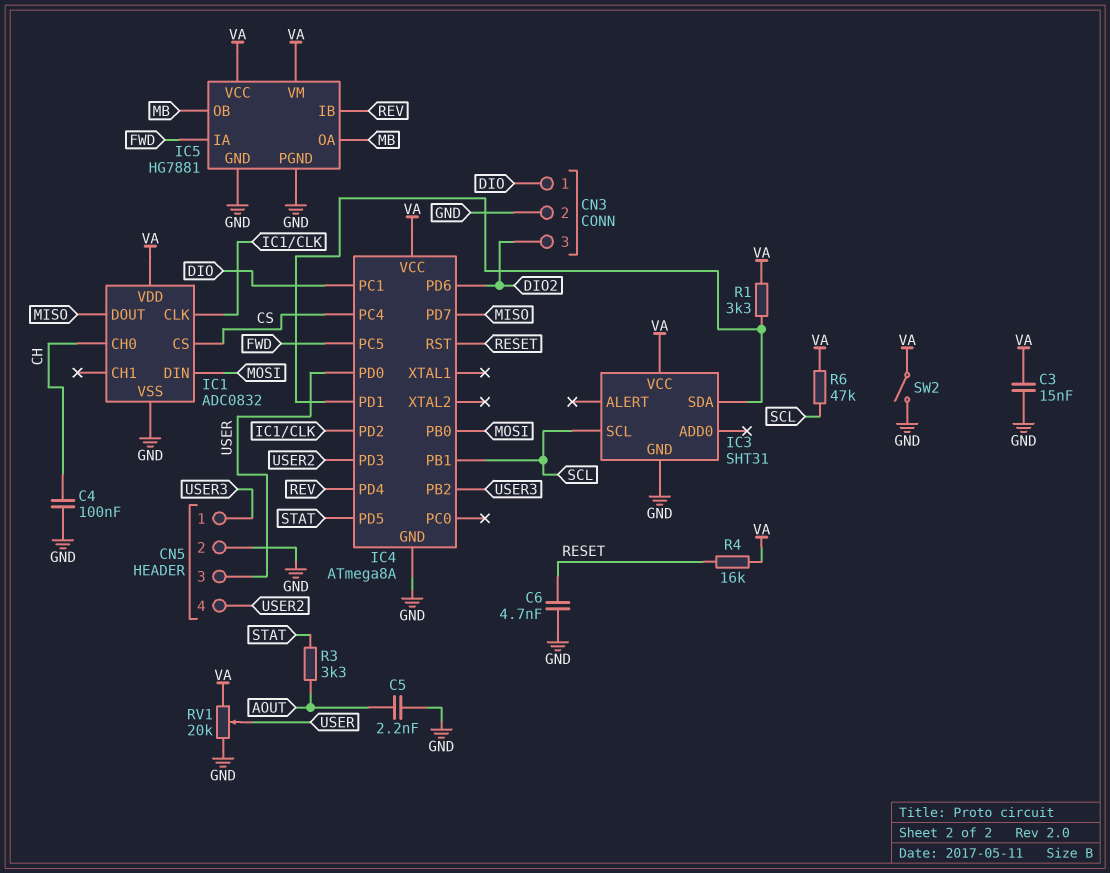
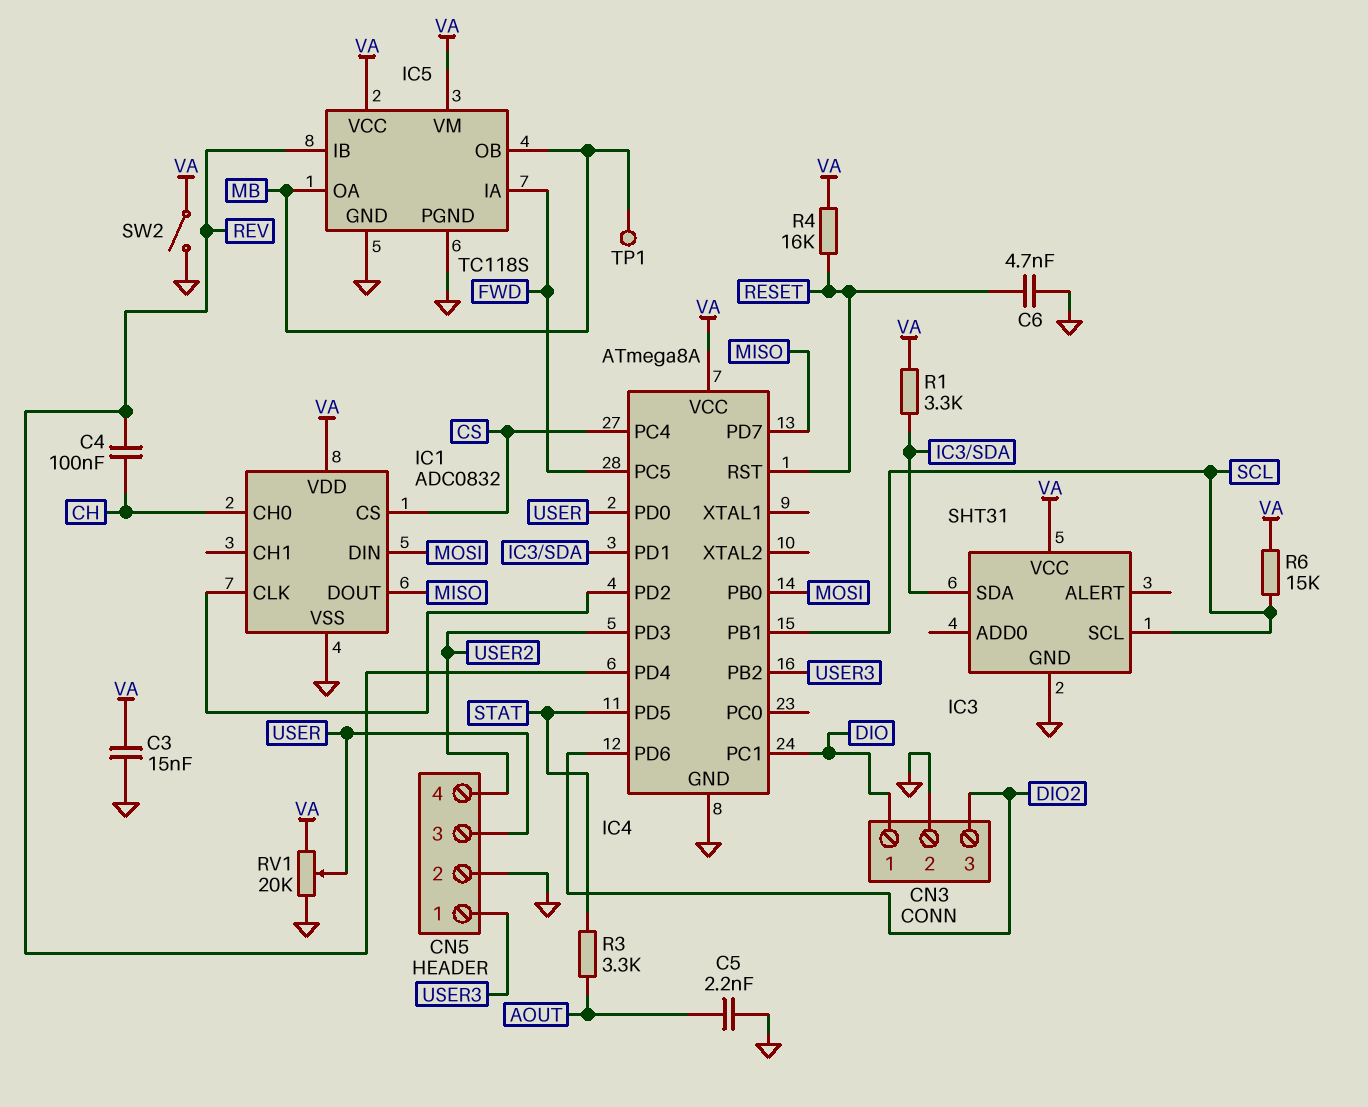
C4: 100nF (CH, GND) -> 100nF (CH, REV)
IC5: HG7881 -> TC118S
R6: 47k (SCL, VA) -> 15k (SCL, VA)
TP1: none -> test point (MB)

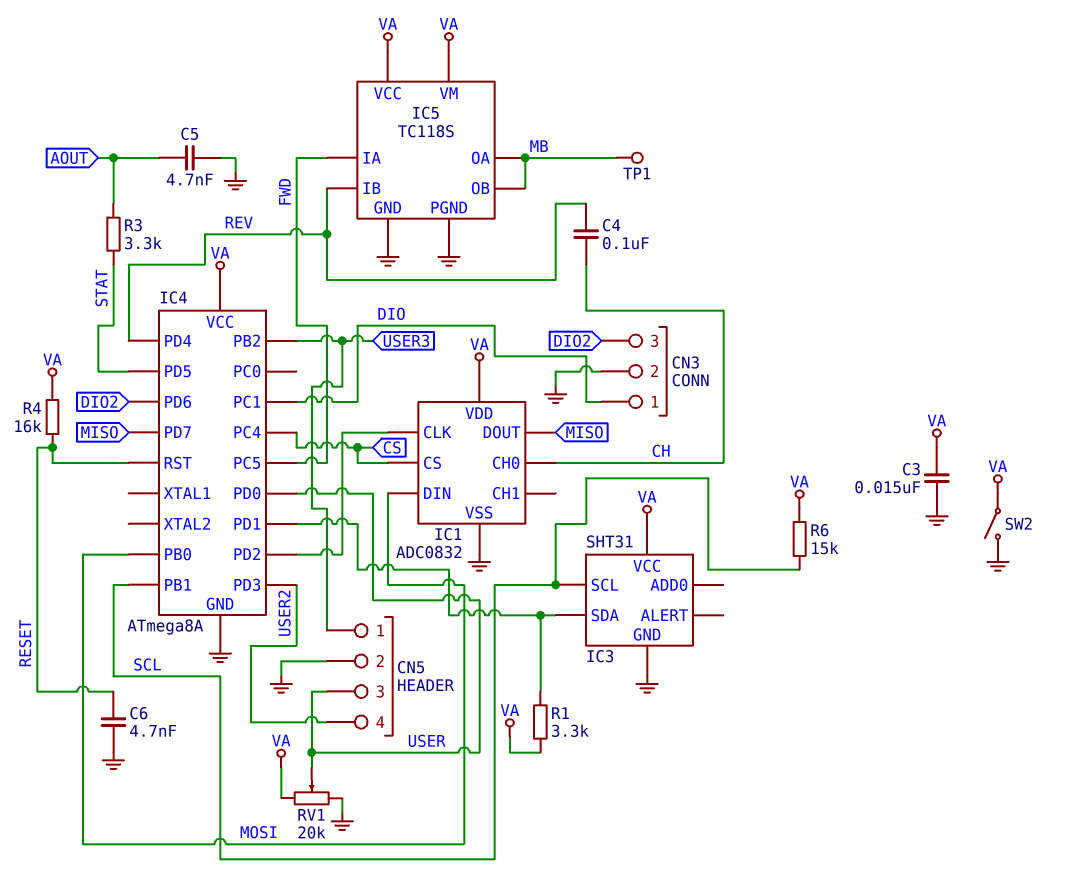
C5: 2.2nF (AOUT, GND) -> 4.7nF (AOUT, GND)

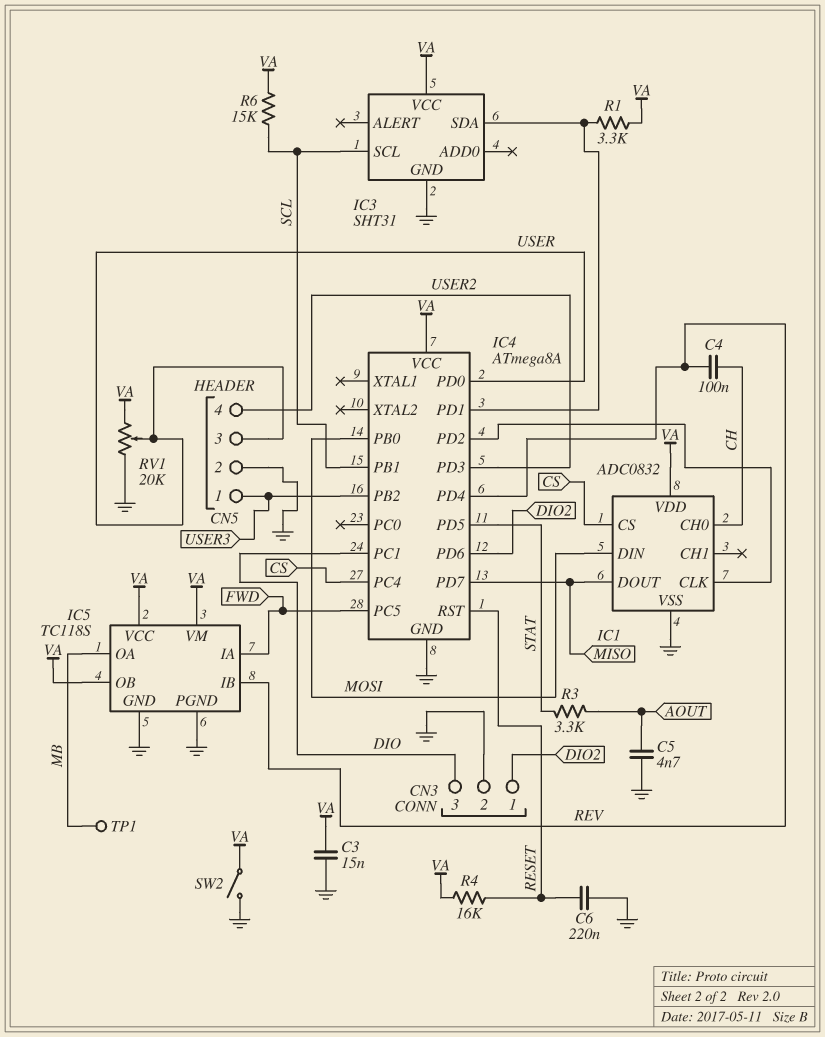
C6: 4.7nF (GND, RESET) -> 220nF (GND, RESET)
CN3 pin 1: DIO -> DIO2
CN3 pin 3: DIO2 -> DIO
IC5 pin OB: MB -> VA

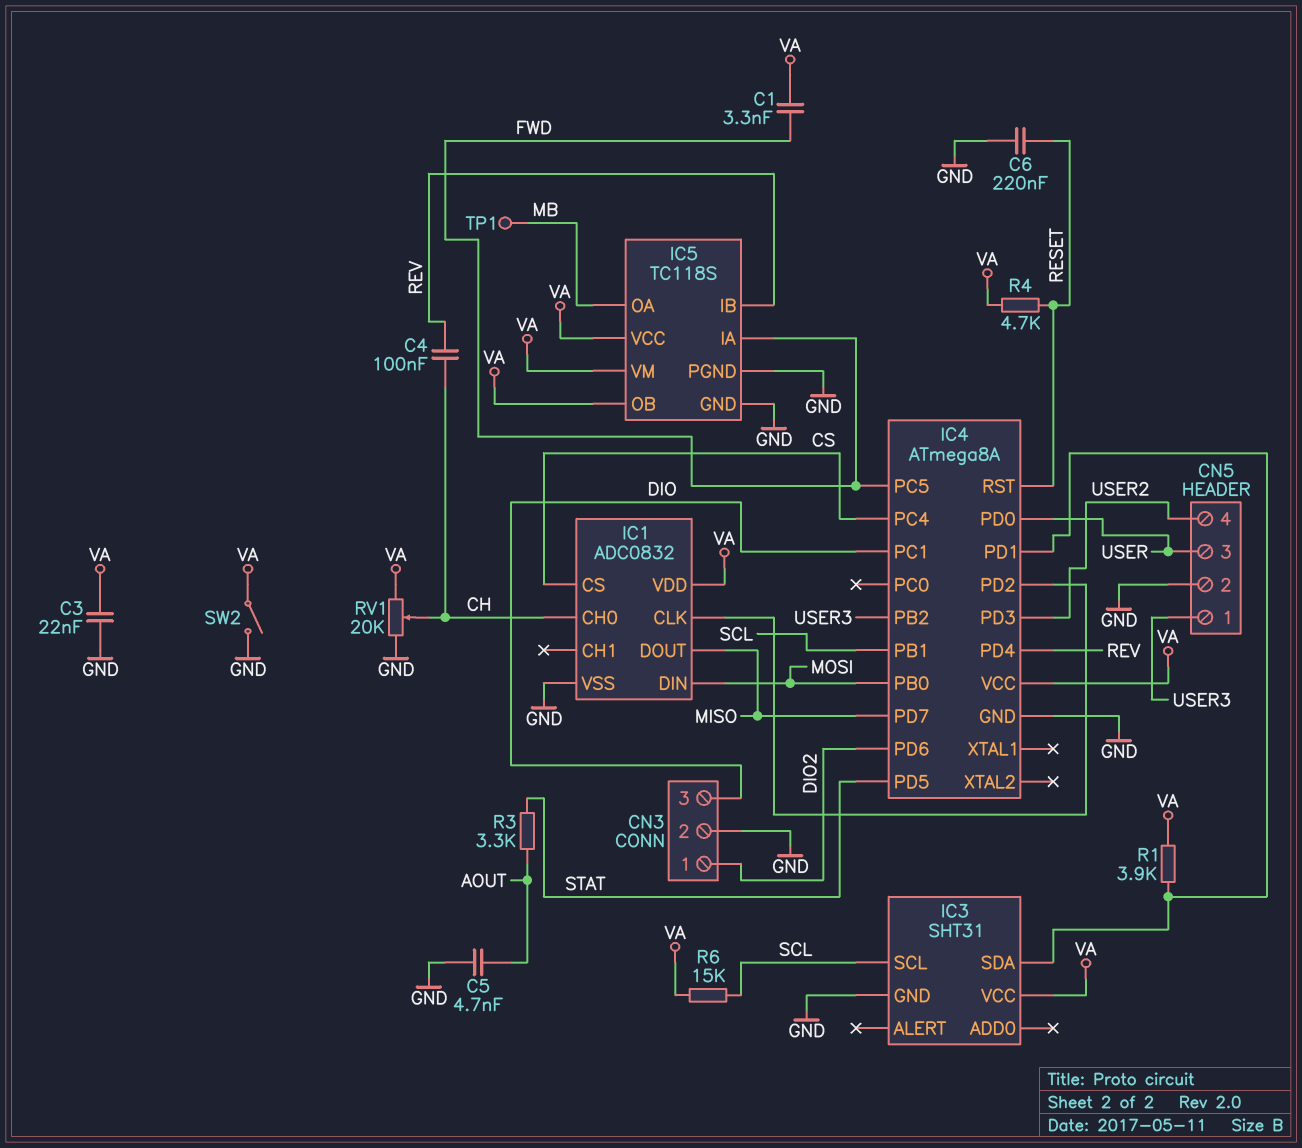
C1: none -> 3.3nF (FWD, VA)
C3: 15nF (GND, VA) -> 22nF (GND, VA)
R1: 3.3k (IC3/SDA, VA) -> 3.9k (IC3/SDA, VA)
R4: 16k (RESET, VA) -> 4.7k (RESET, VA)
RV1: 20k (GND, VA, wiper USER) -> 20k (GND, VA, wiper CH)

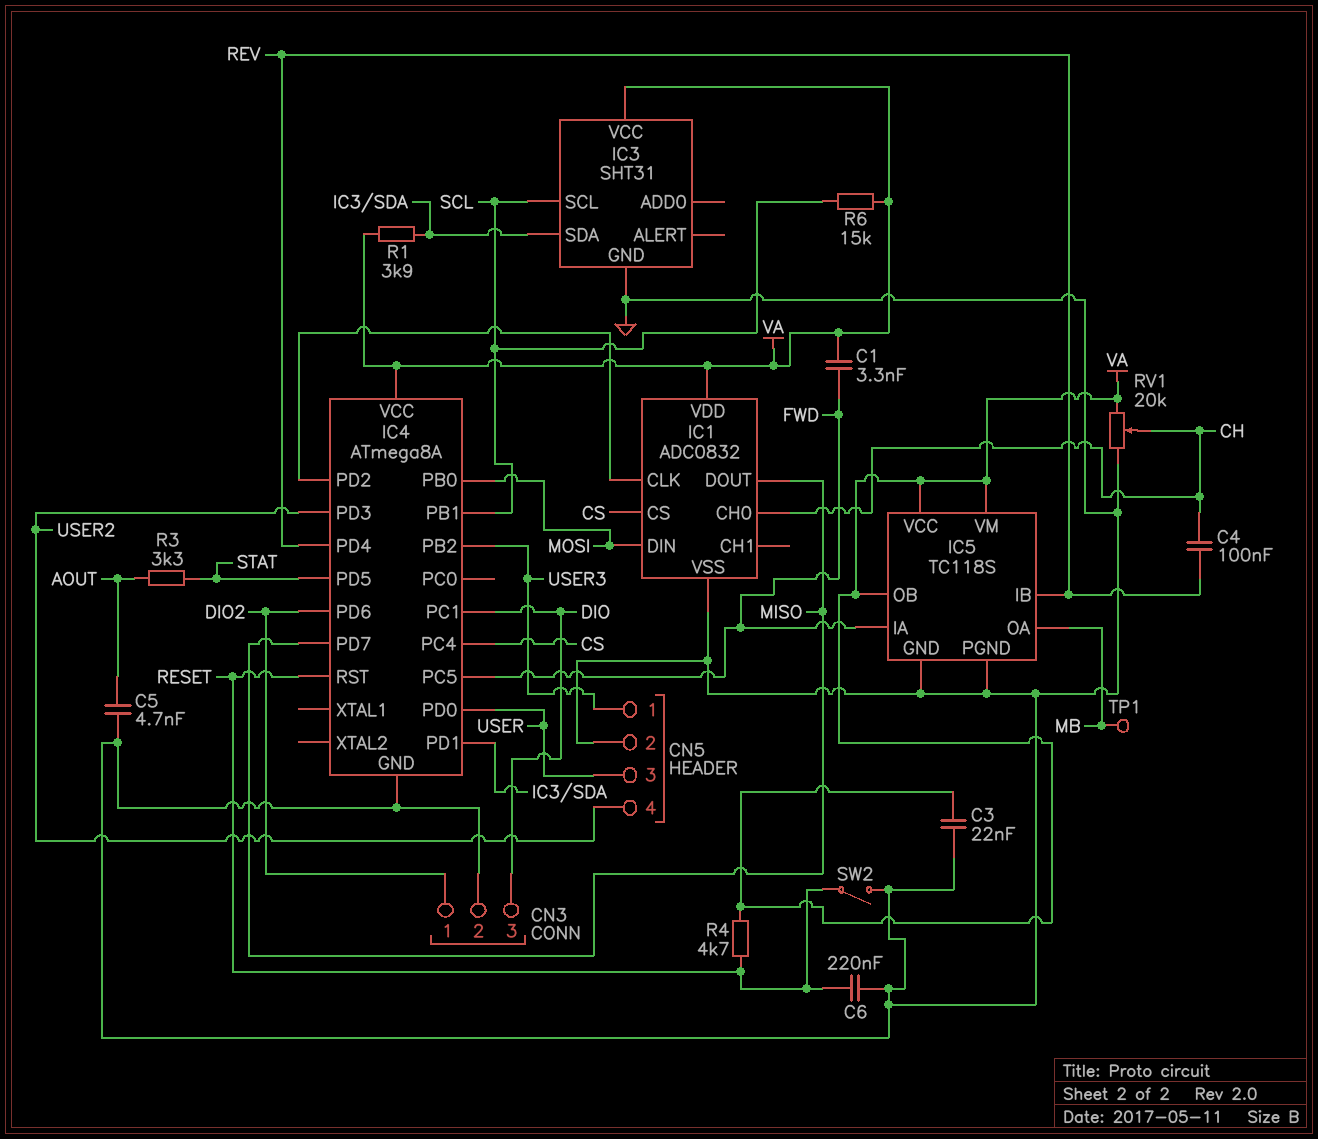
SW2: switch (GND, VA) -> switch (GND, RESET)

